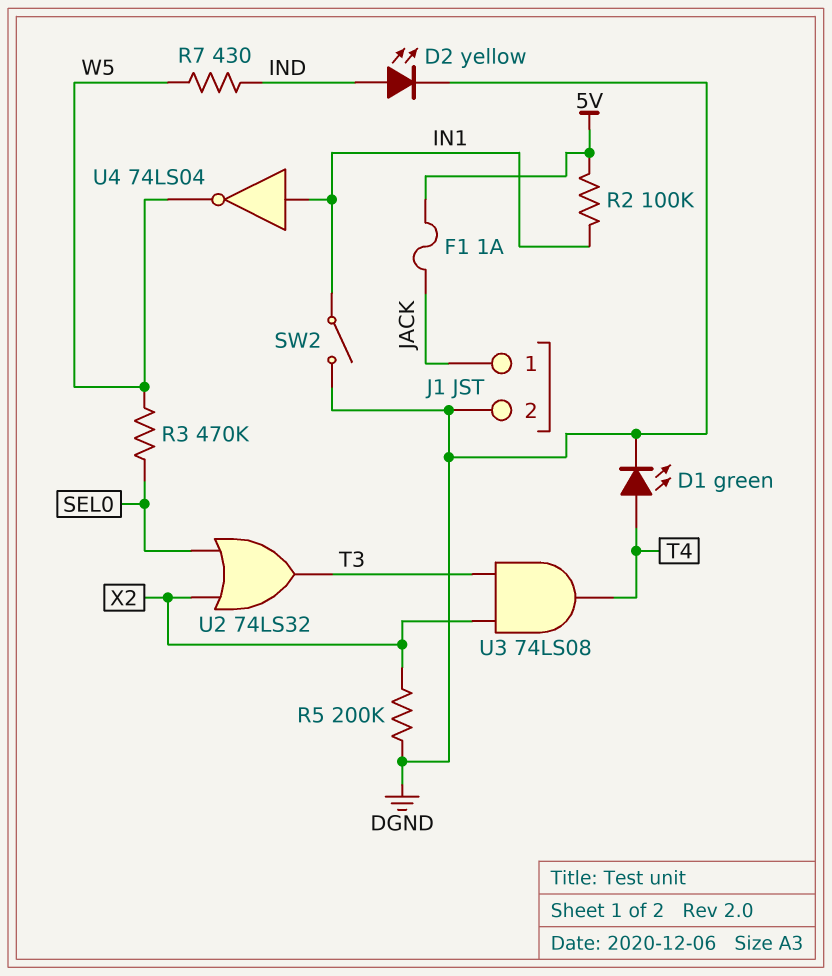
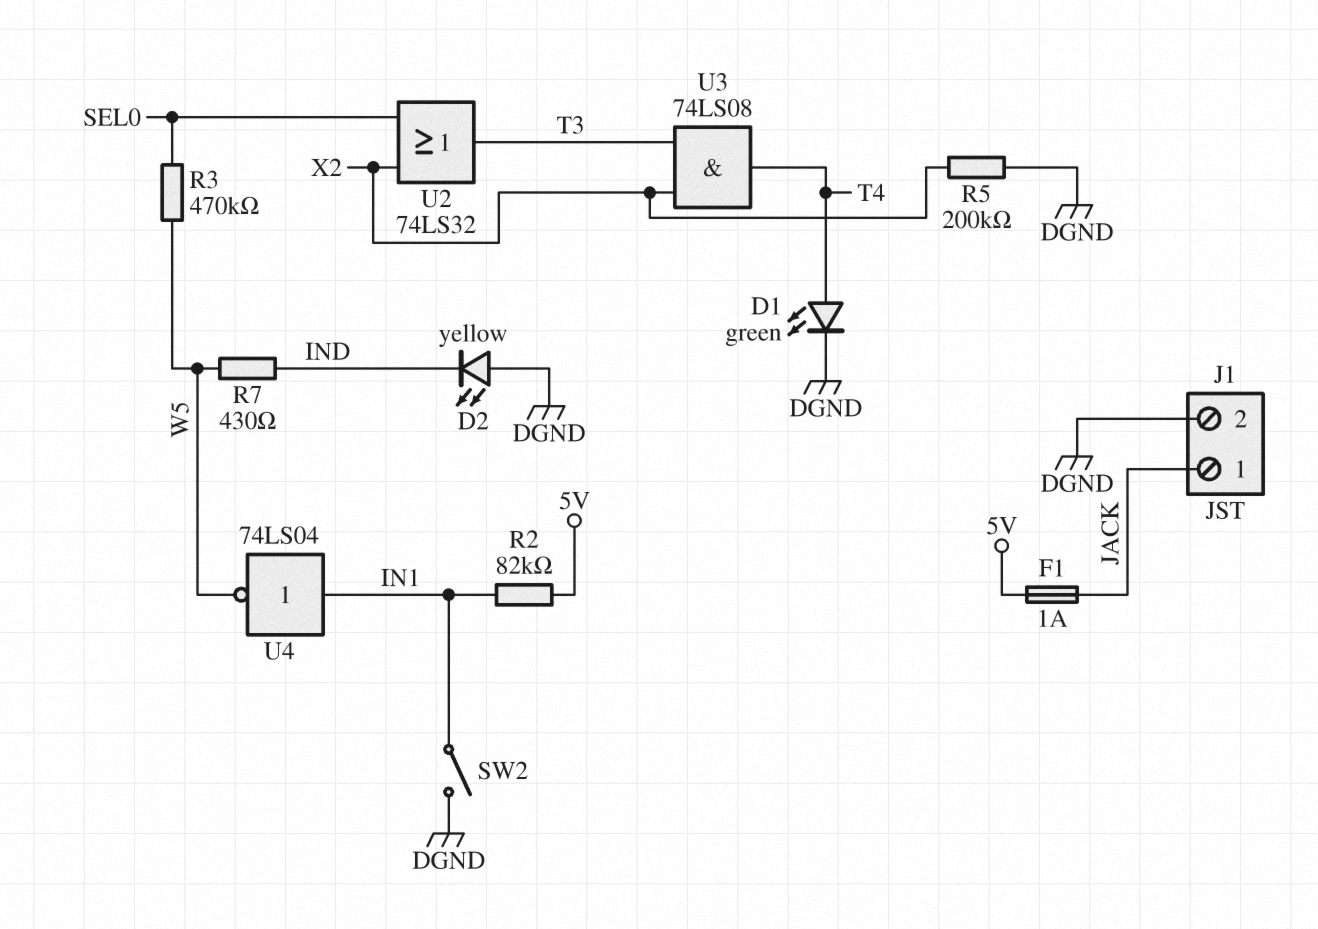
D2: LED yellow (A IND, K DGND) -> LED yellow (A DGND, K IND)
R2: 100k (5V, IN1) -> 82k (5V, IN1)

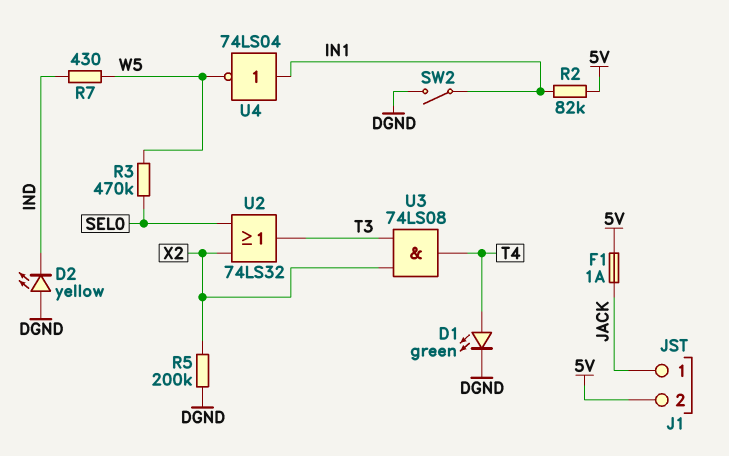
J1 pin 2: DGND -> 5V

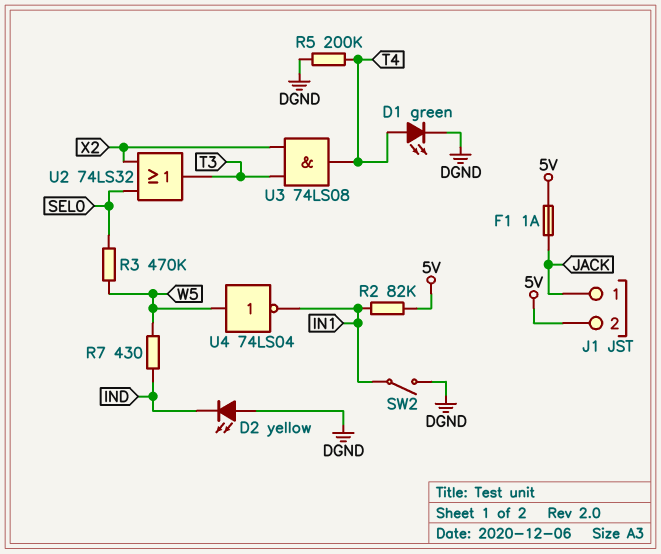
R5: 200k (DGND, X2) -> 200k (DGND, T4)
U4: NOT 74LS04 (in IN1, out W5) -> NOT 74LS04 (in W5, out IN1)

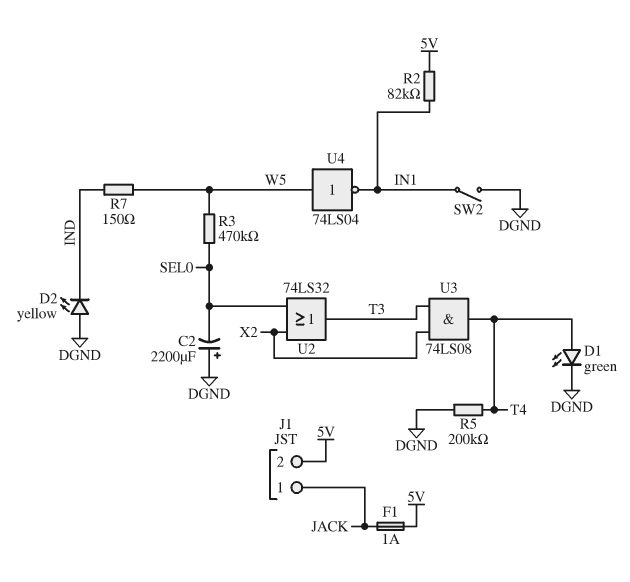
C2: none -> 2200uF (plus DGND, minus SEL0)
R7: 430 (IND, W5) -> 150 (IND, W5)

